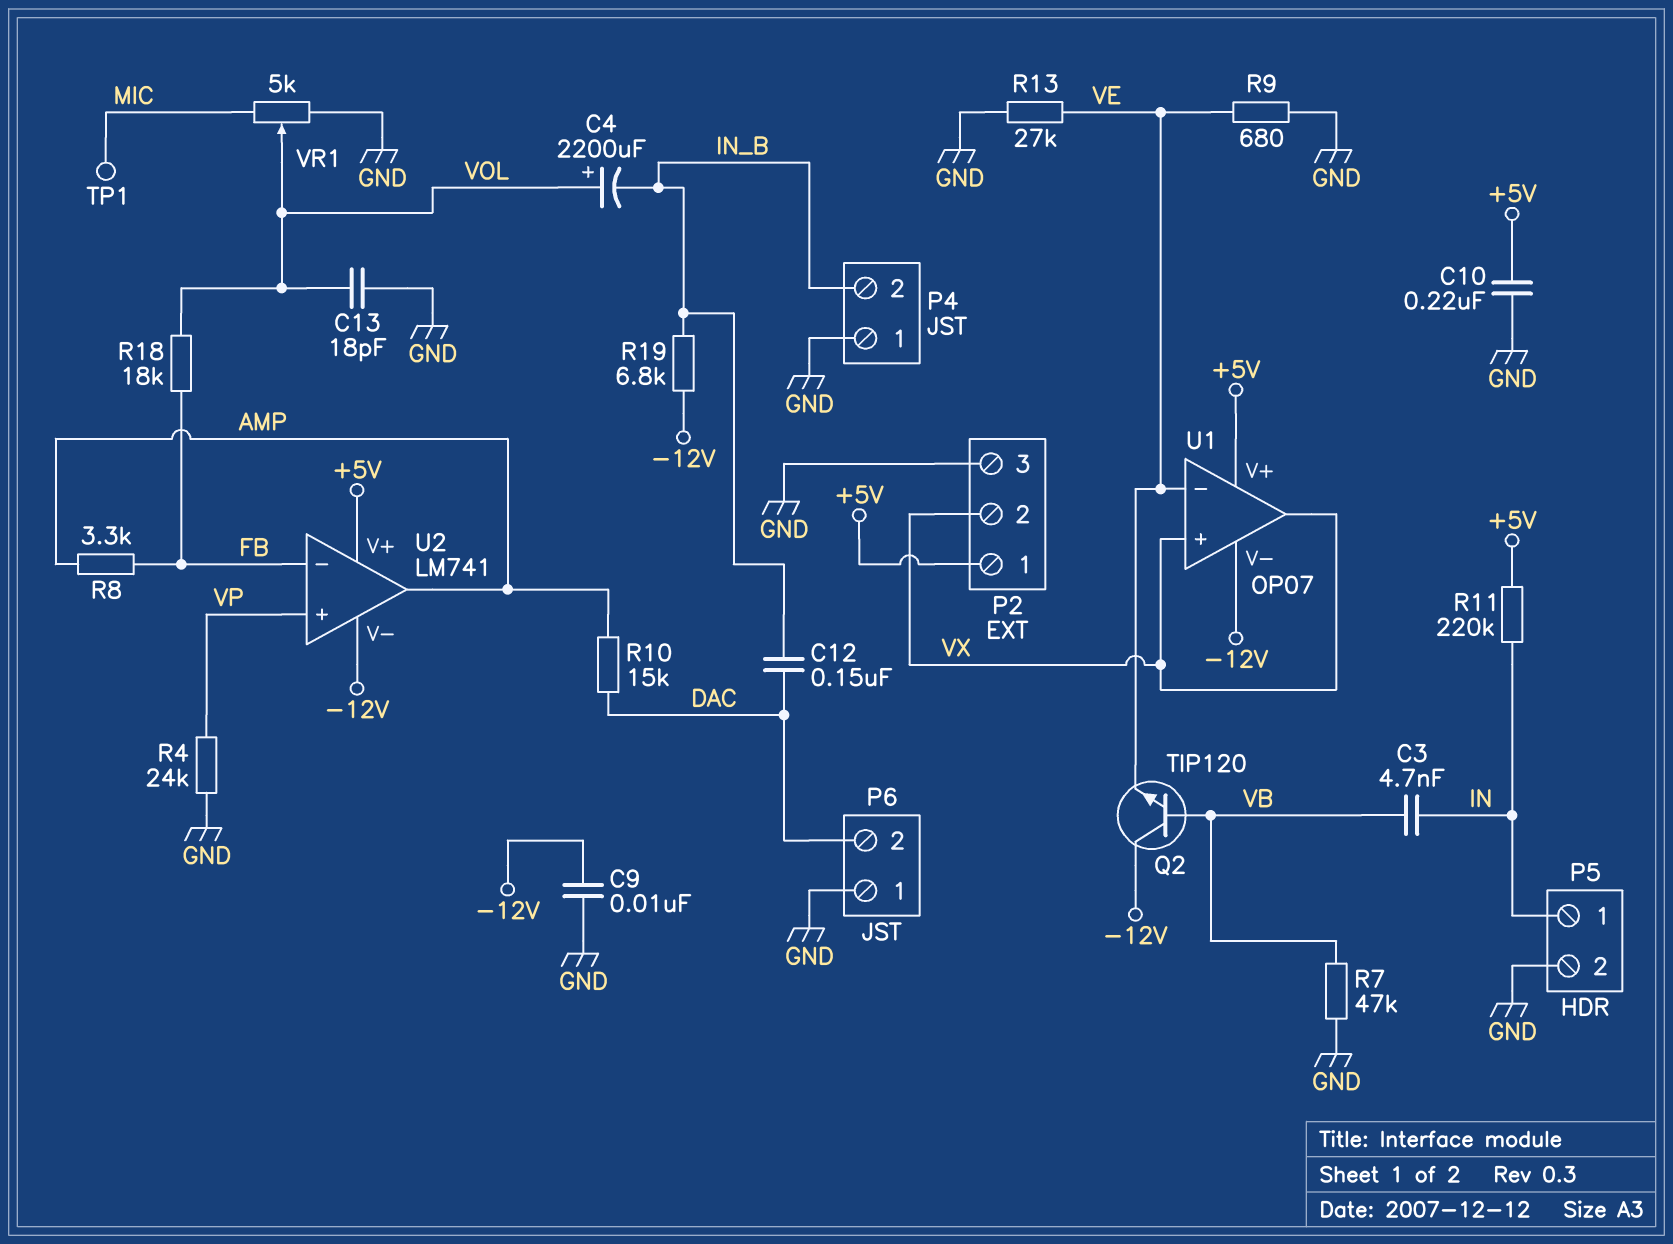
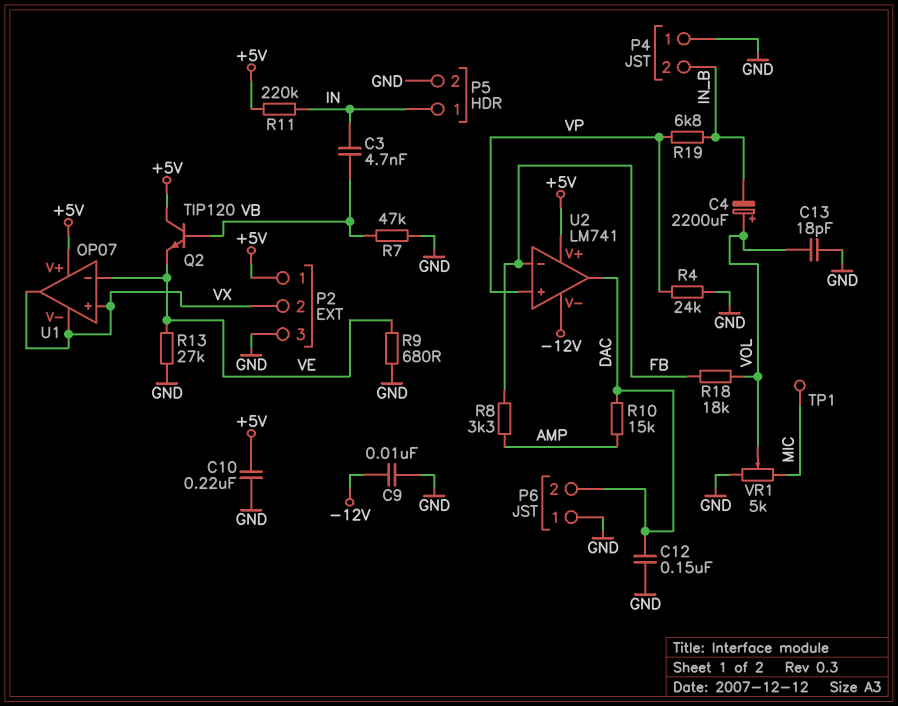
C12: 150nF (DAC, IN_B) -> 150nF (DAC, GND)
Q2: NPN TIP120 (B VB, C -12V, E VE) -> NPN TIP120 (B VB, C +5V, E VE)
R19: 6.8k (-12V, IN_B) -> 6.8k (IN_B, VP)
U1 pin V-: -12V -> VX
U2 pin out: AMP -> DAC

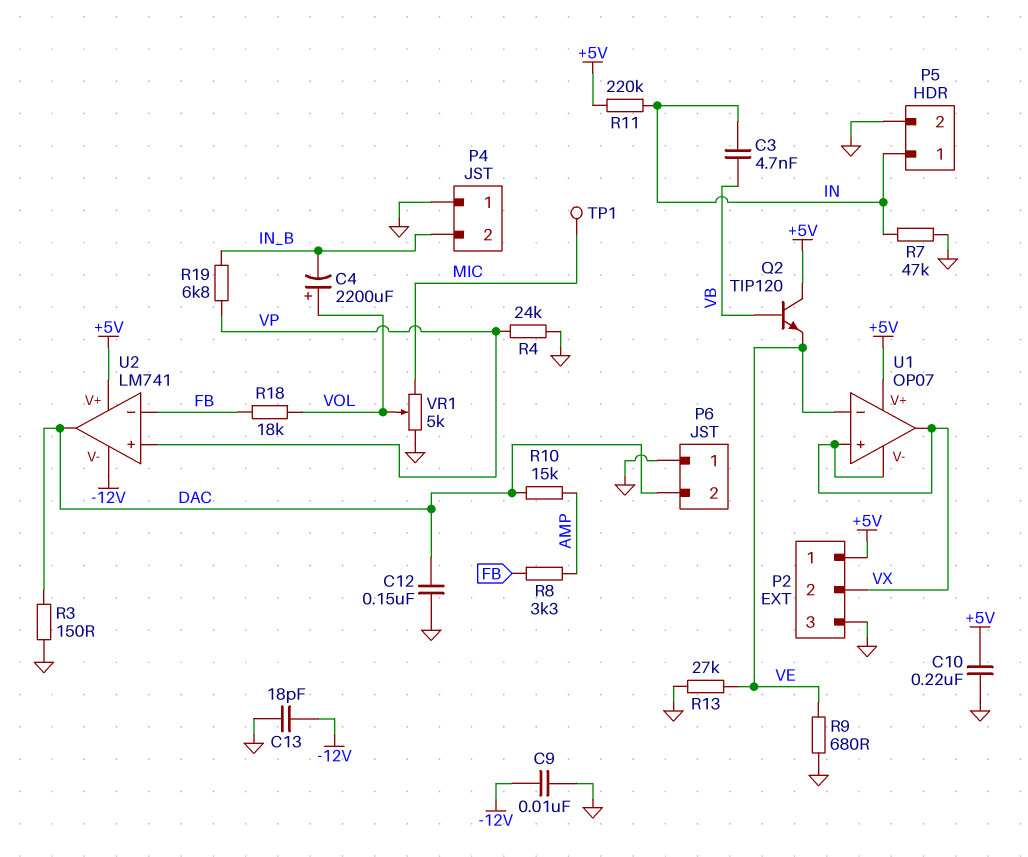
C13: 18pF (GND, VOL) -> 18pF (-12V, GND)
R3: none -> 150 (DAC, GND)
R7: 47k (GND, VB) -> 47k (GND, IN)

